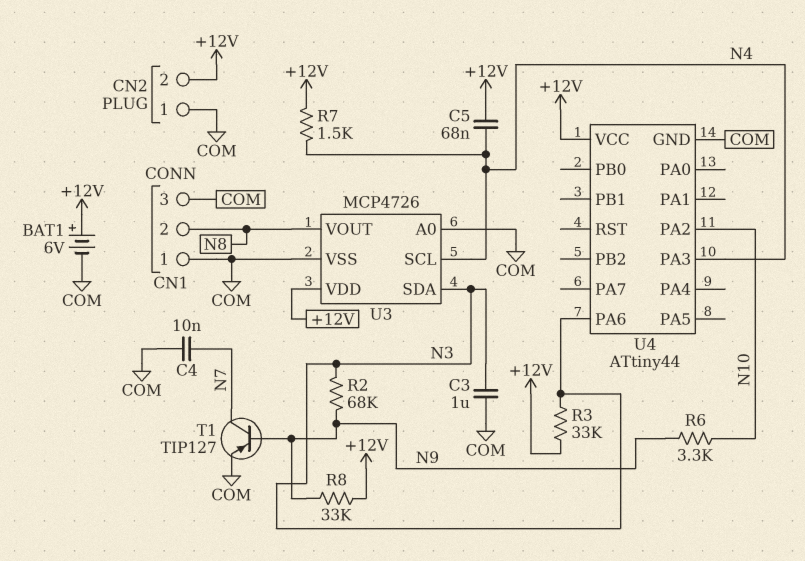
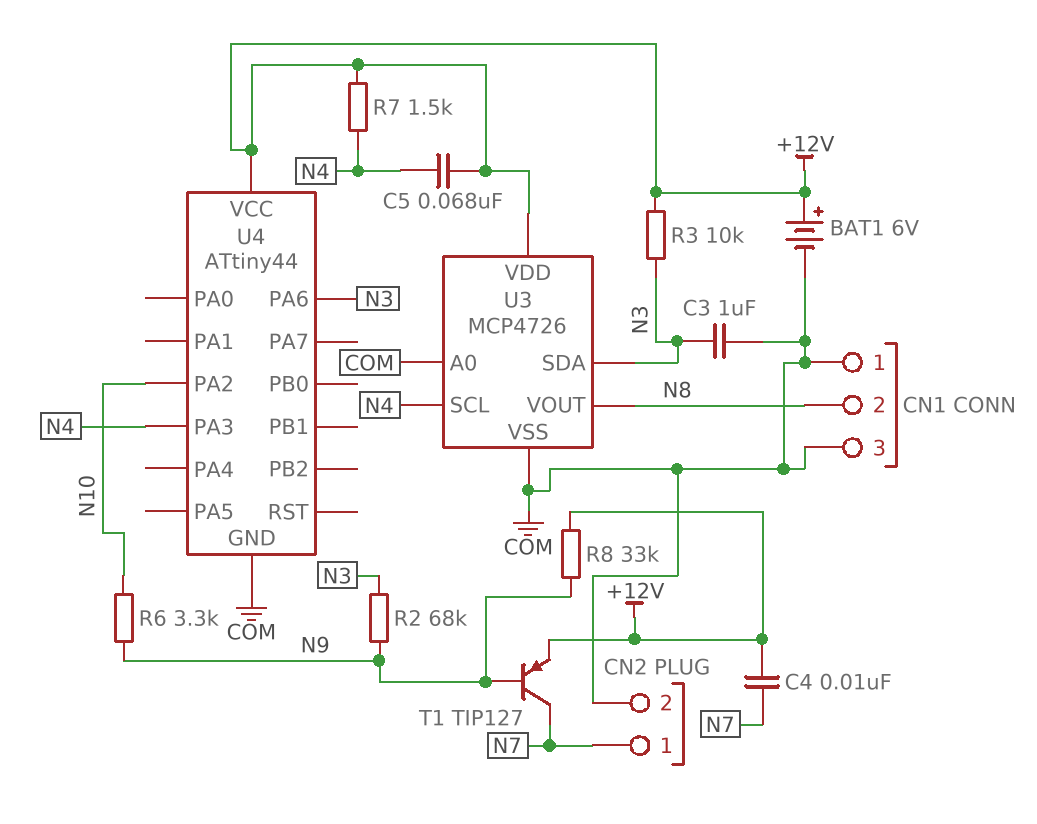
C4: 10nF (COM, N7) -> 10nF (+12V, N7)
CN2 pin 1: COM -> N7
CN2 pin 2: +12V -> COM
R3: 33k (+12V, N3) -> 10k (+12V, N3)
T1: PNP TIP127 (B N9, C N7, E COM) -> PNP TIP127 (B N9, C N7, E +12V)

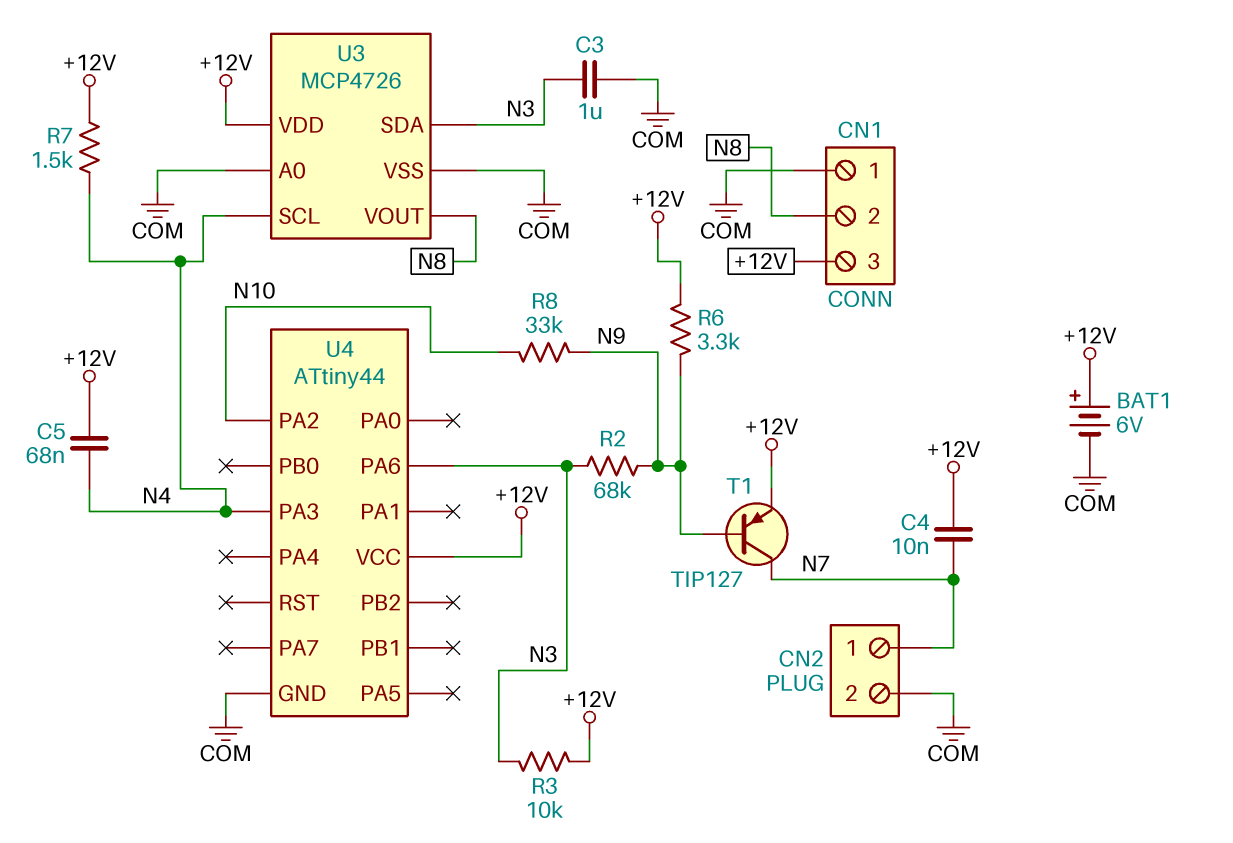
CN1 pin 3: COM -> +12V
R6: 3.3k (N9, N10) -> 3.3k (+12V, N9)
R8: 33k (+12V, N9) -> 33k (N9, N10)

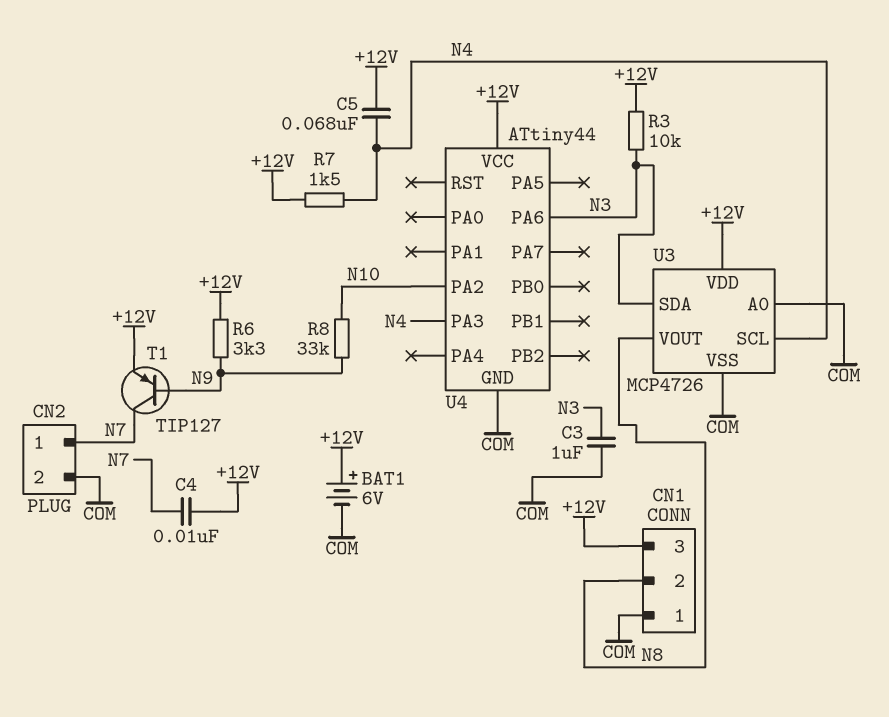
R2: 68k (N3, N9) -> none

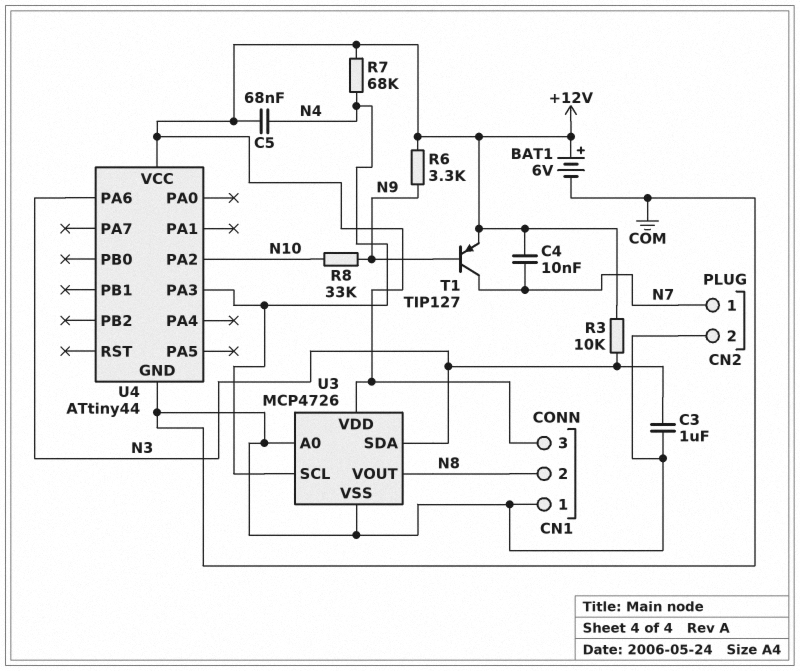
R7: 1.5k (+12V, N4) -> 68k (+12V, N4)

